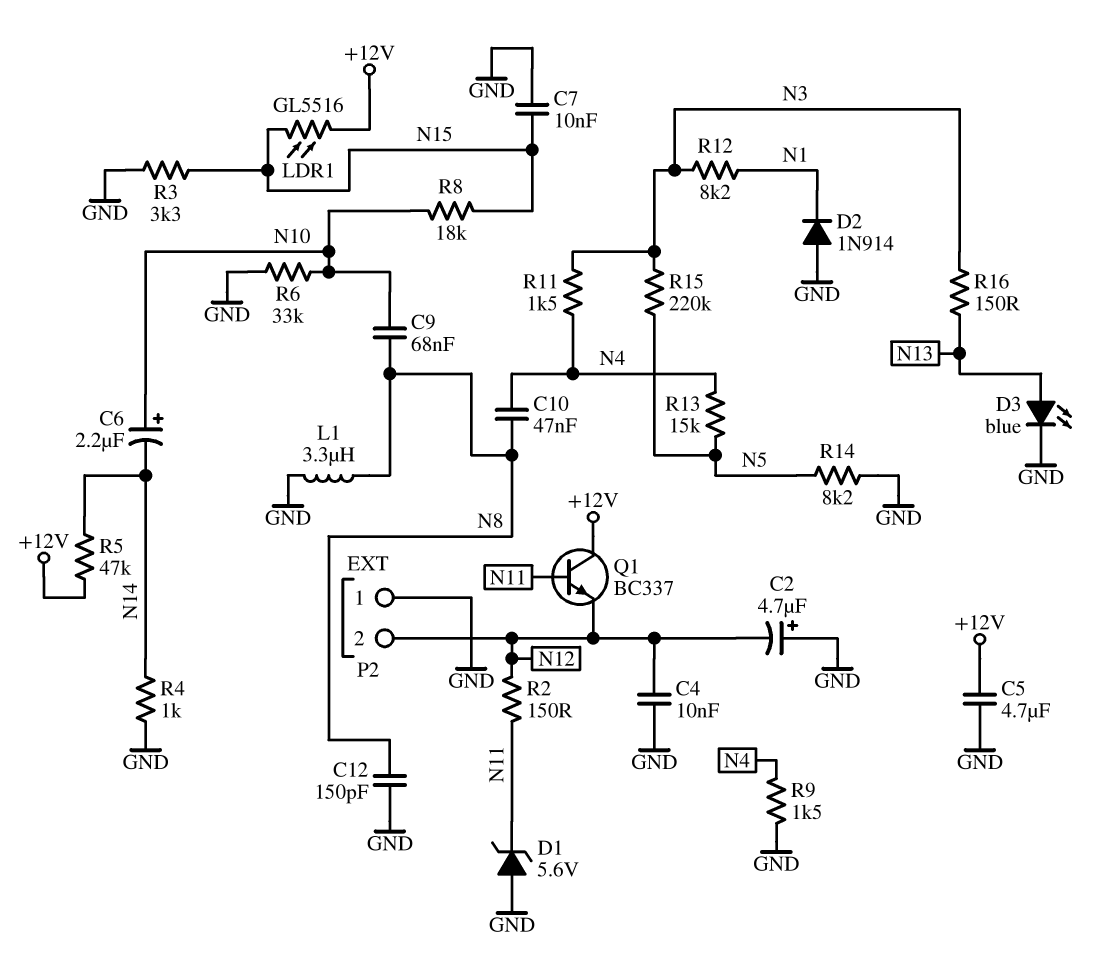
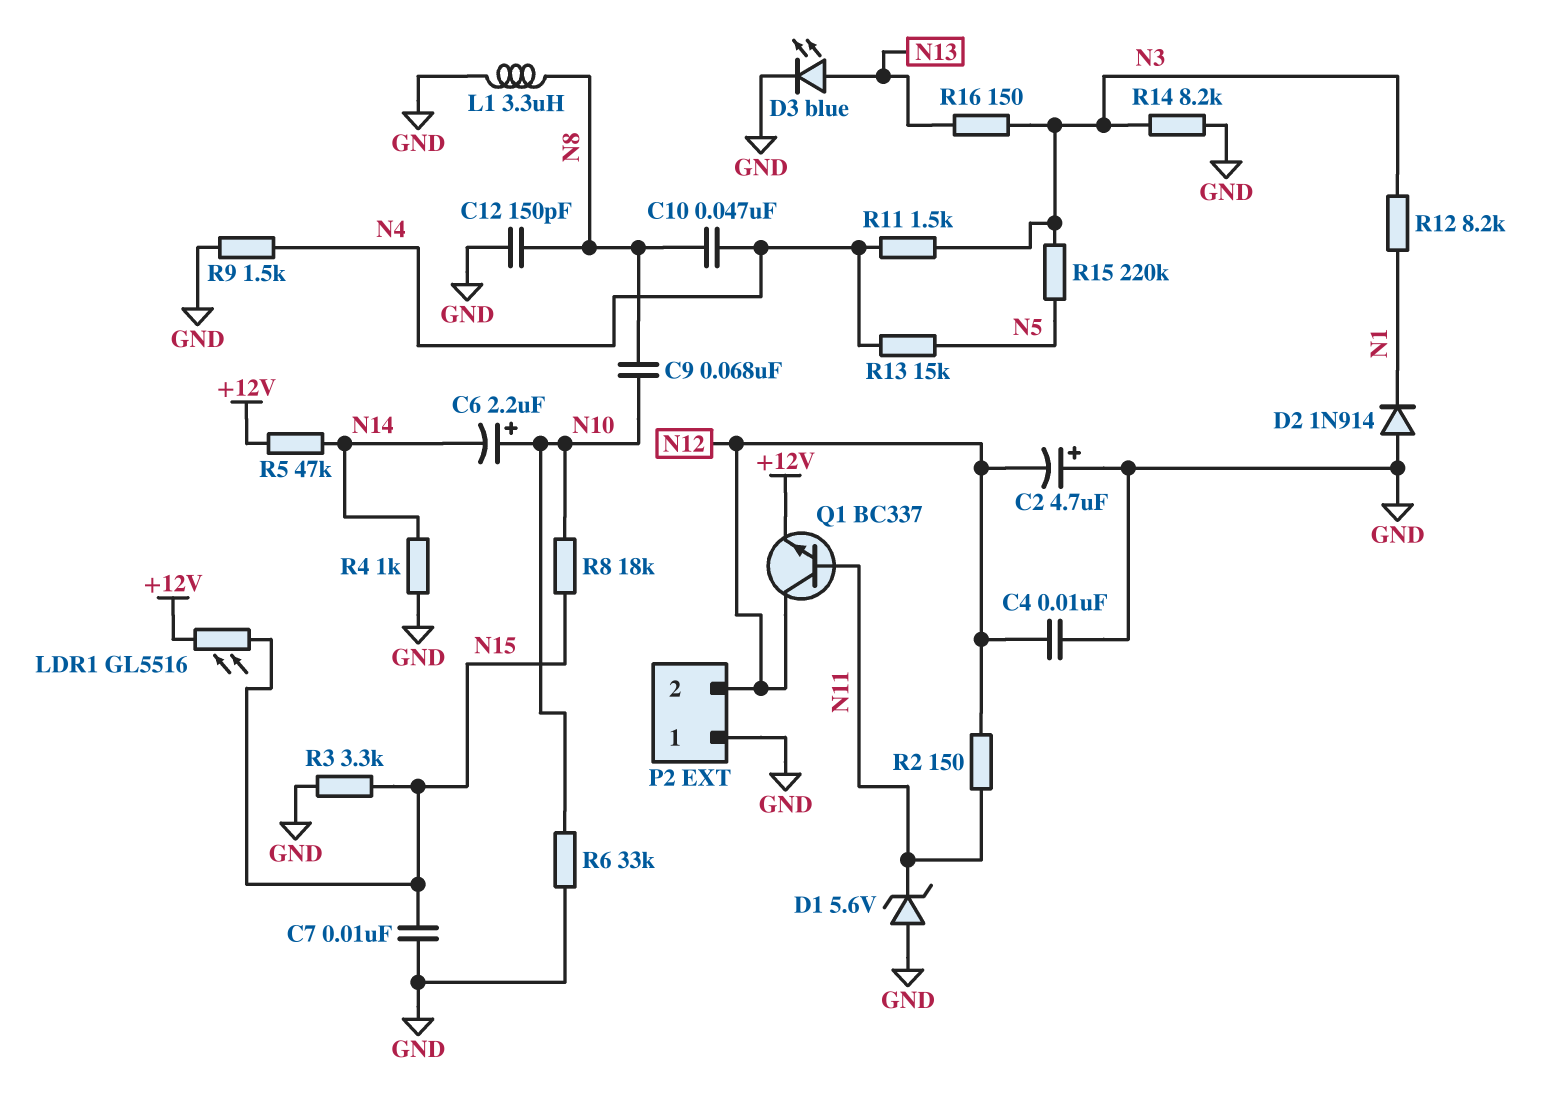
C5: 4.7uF (+12V, GND) -> none
Q1: NPN BC337 (B N11, C +12V, E N12) -> NPN BC337 (B N11, C N12, E +12V)
R14: 8.2k (GND, N5) -> 8.2k (GND, N3)

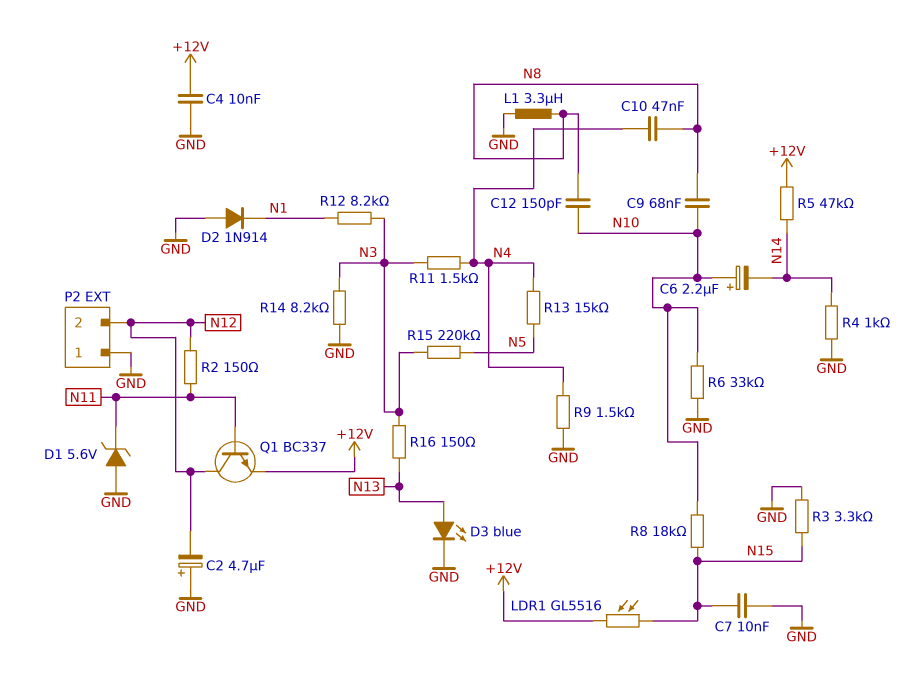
C4: 10nF (GND, N12) -> 10nF (+12V, GND)
C12: 150pF (GND, N8) -> 150pF (N8, N10)

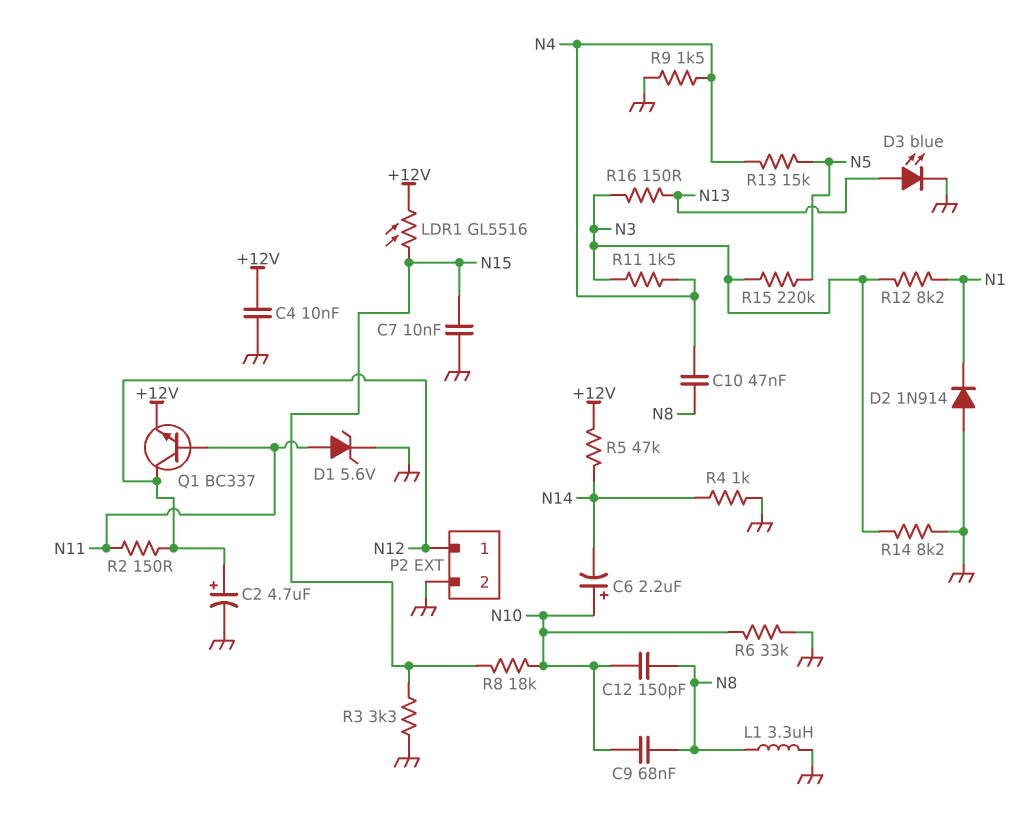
C2: 4.7uF (plus GND, minus N12) -> 4.7uF (plus N12, minus GND)
D1: zener 5.6V (A GND, K N11) -> zener 5.6V (A N11, K GND)
P2 pin 1: GND -> N12
P2 pin 2: N12 -> GND

